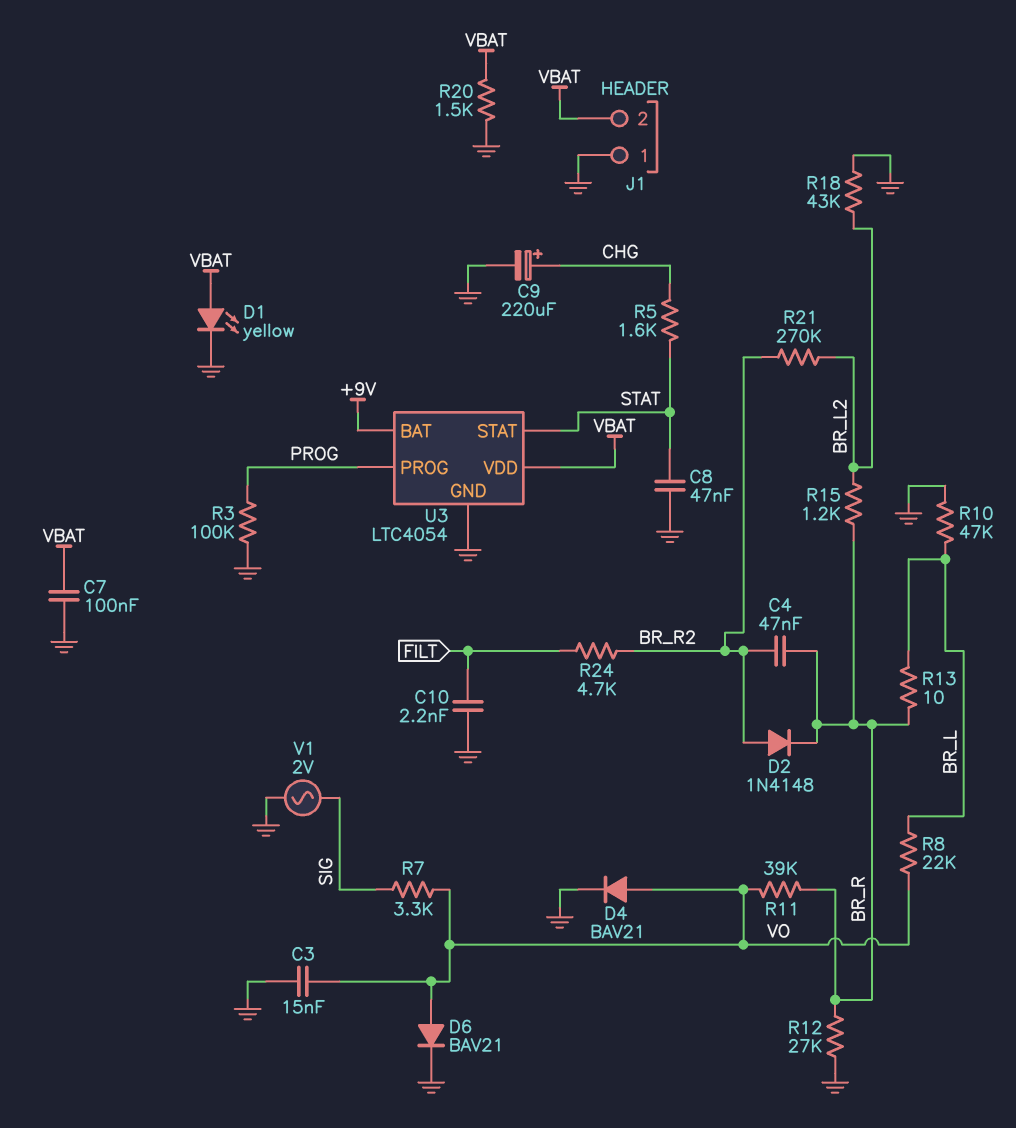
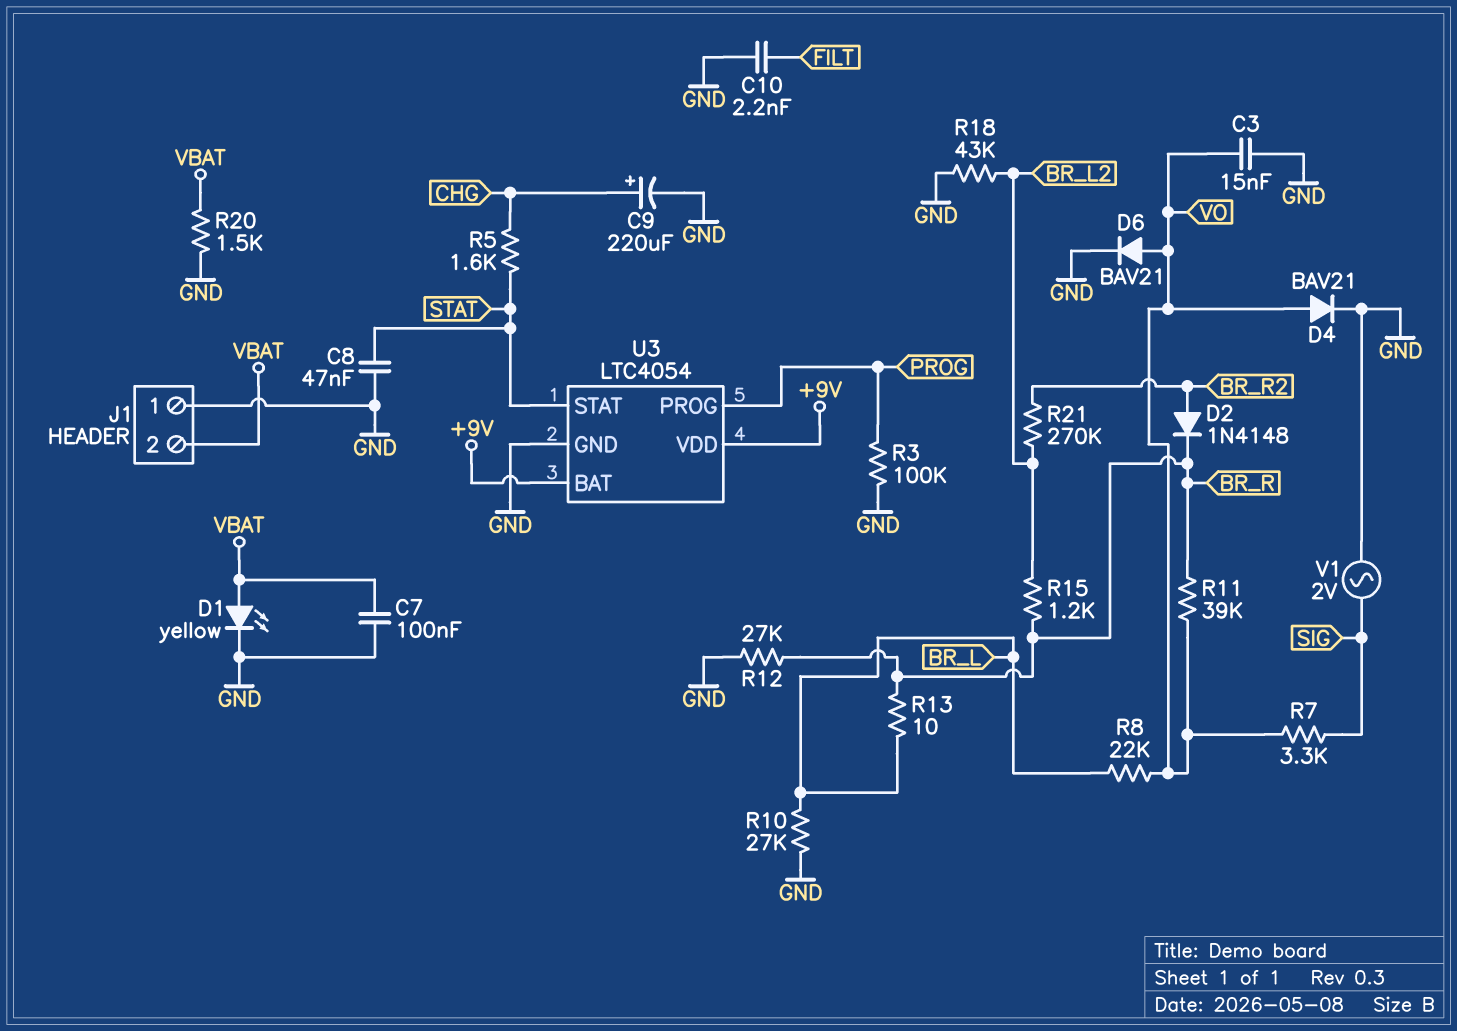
C4: 47nF (BR_R, BR_R2) -> none
R10: 47k (BR_L, GND) -> 27k (BR_L, GND)
R24: 4.7k (BR_R2, FILT) -> none
U3 pin VDD: VBAT -> +9V

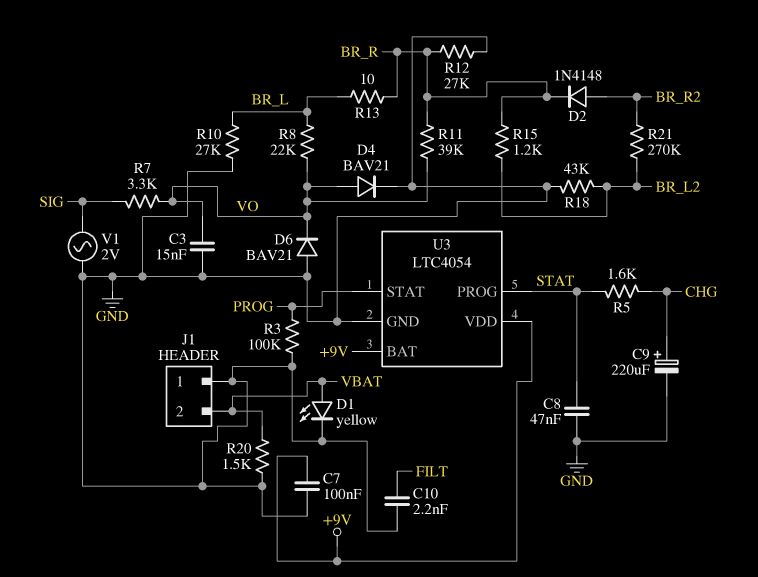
C7: 100nF (GND, VBAT) -> 100nF (+9V, GND)
D6: diode BAV21 (A VO, K GND) -> diode BAV21 (A GND, K VO)
U3 pin PROG: PROG -> STAT
U3 pin STAT: STAT -> PROG

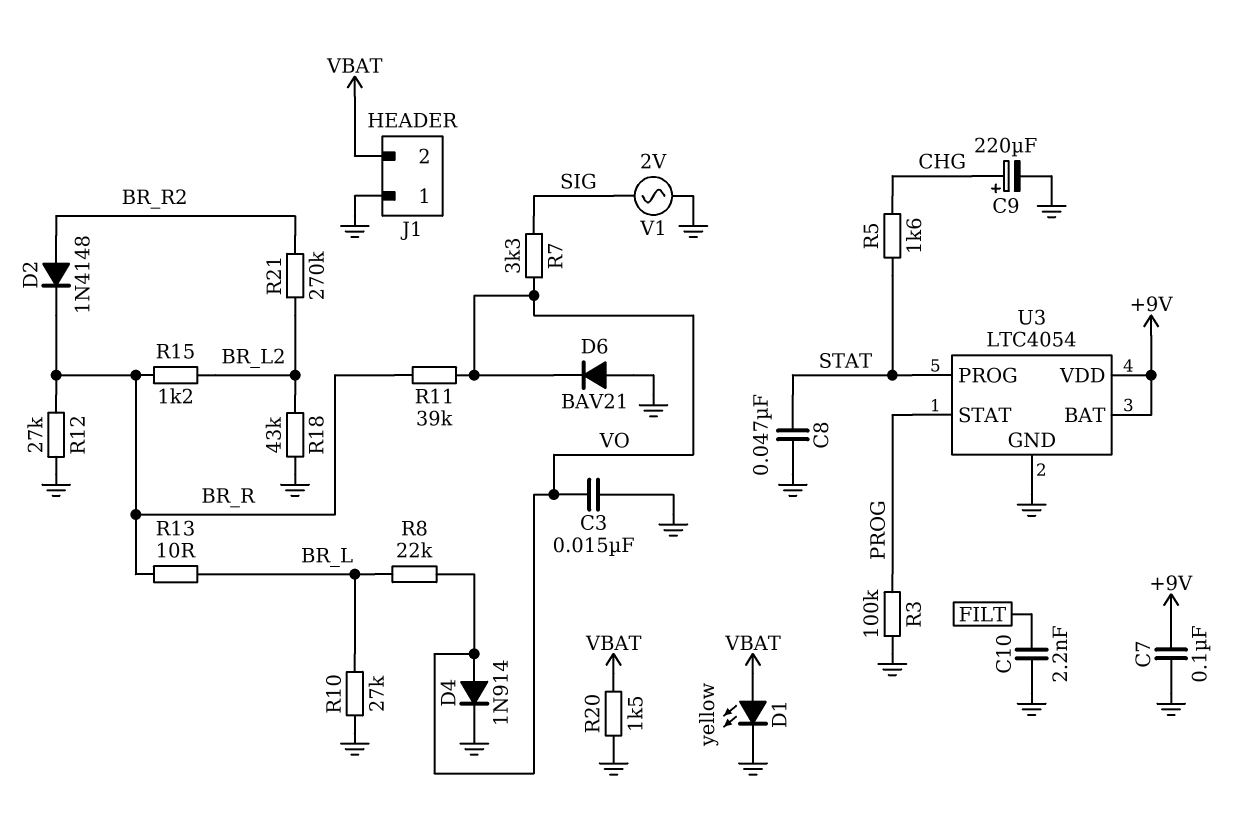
D4: diode BAV21 (A VO, K GND) -> diode 1N914 (A VO, K GND)

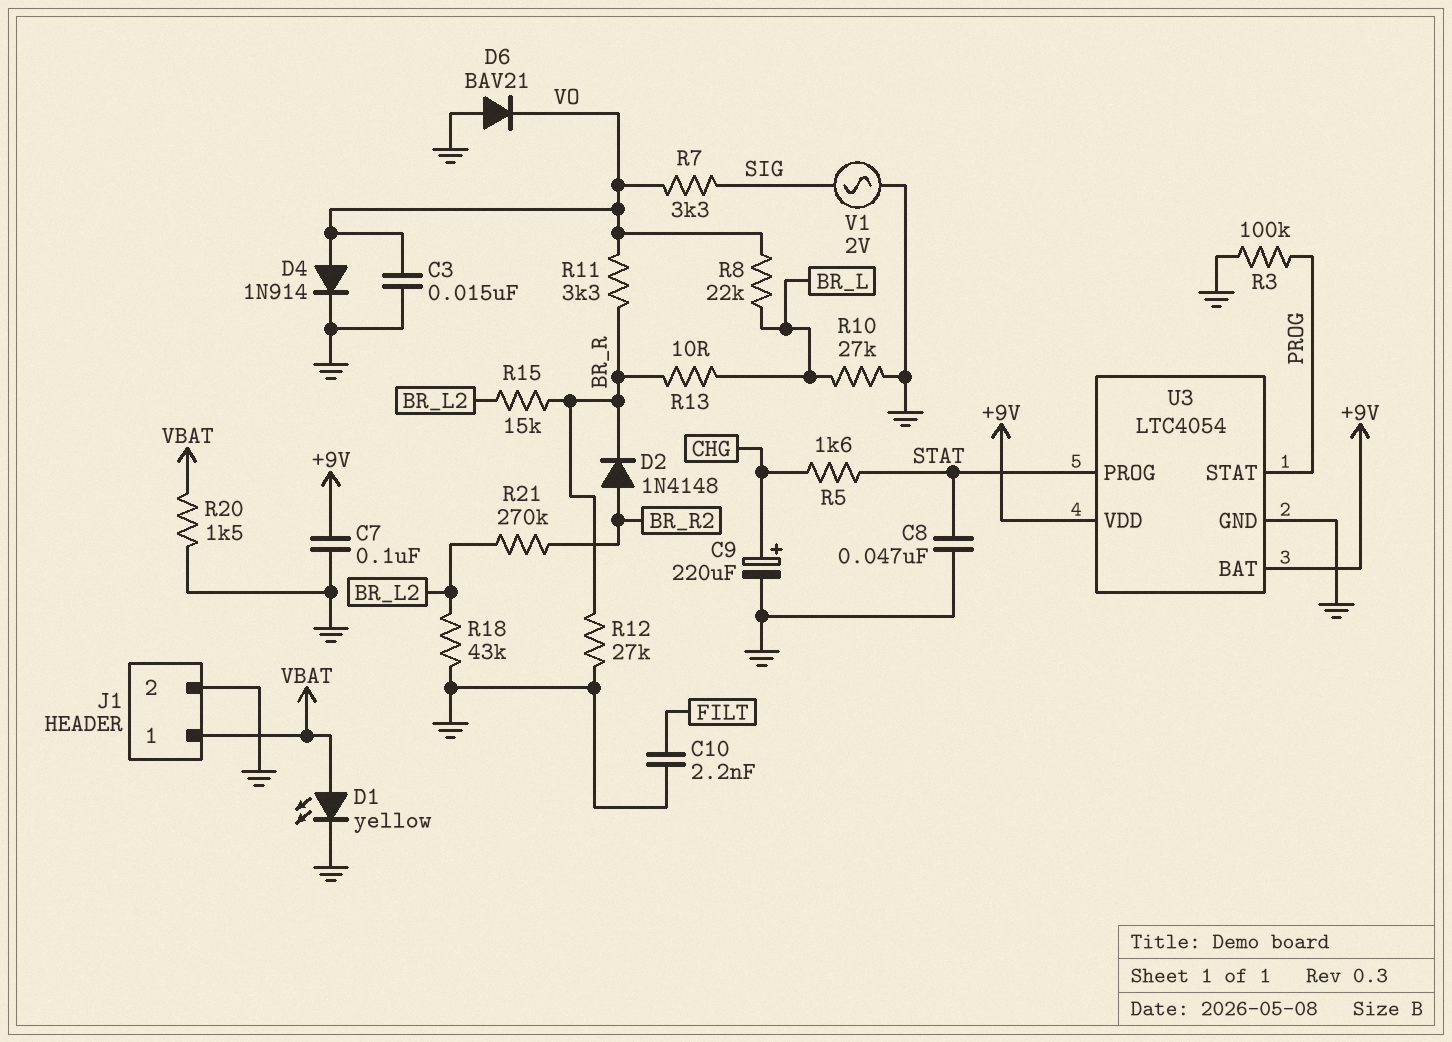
J1 pin 1: GND -> VBAT
J1 pin 2: VBAT -> GND
R11: 39k (BR_R, VO) -> 3.3k (BR_R, VO)
R15: 1.2k (BR_L2, BR_R) -> 15k (BR_L2, BR_R)

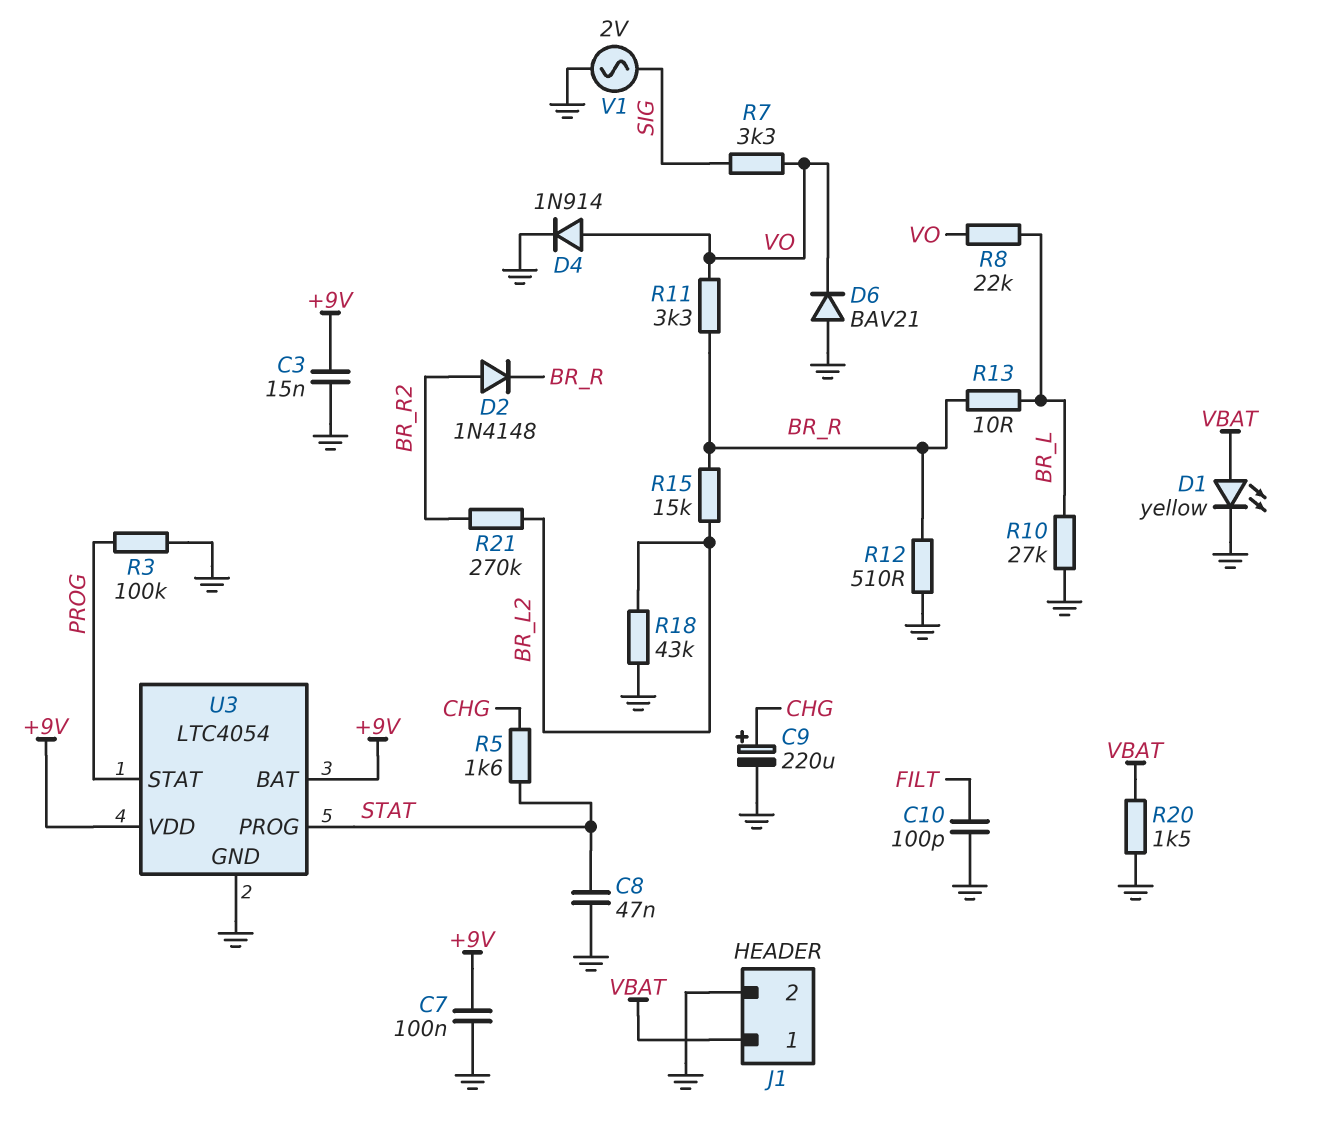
C3: 15nF (GND, VO) -> 15nF (+9V, GND)
C10: 2.2nF (FILT, GND) -> 100pF (FILT, GND)
R12: 27k (BR_R, GND) -> 510 (BR_R, GND)

